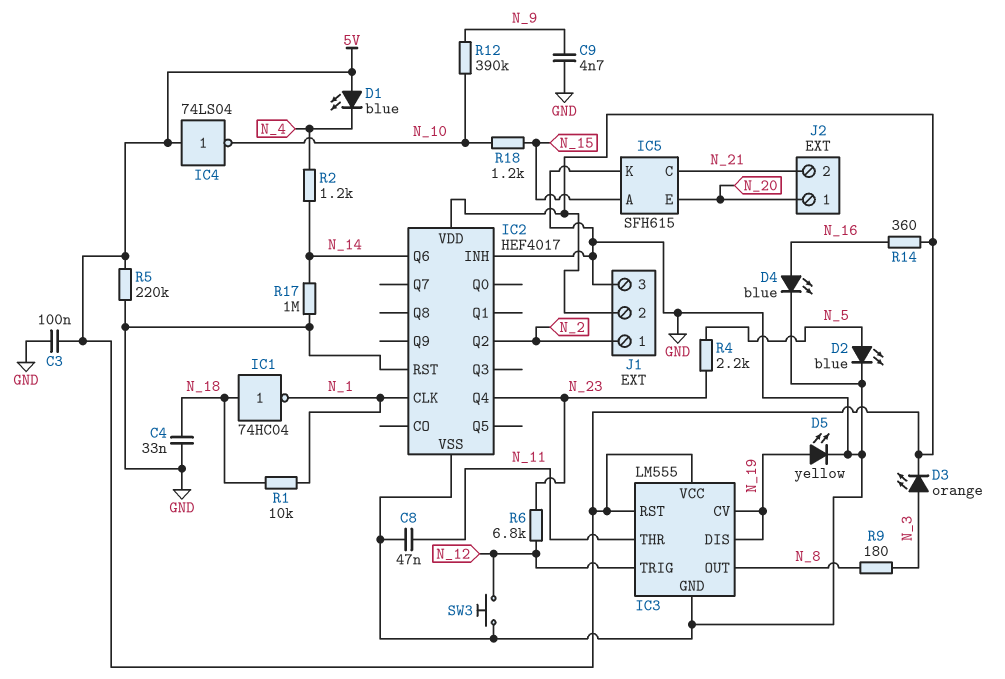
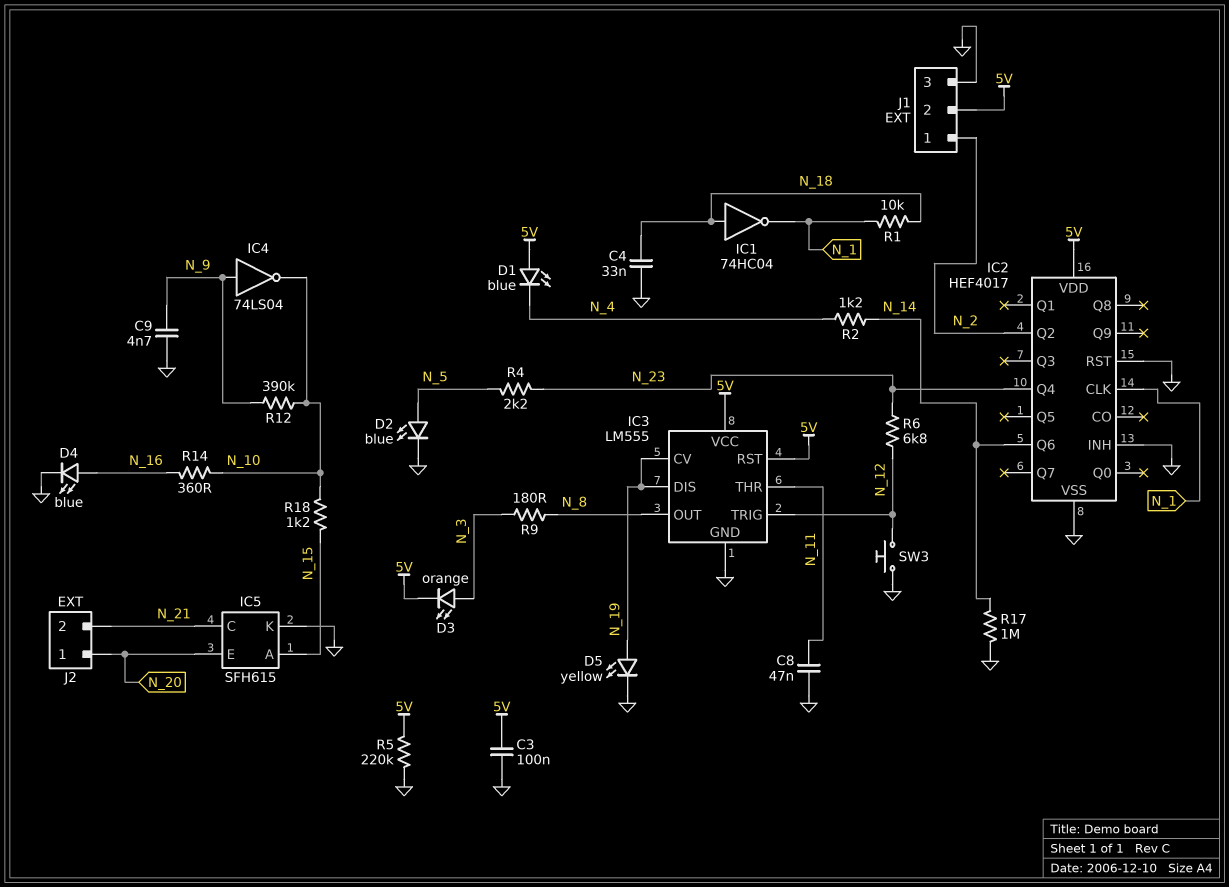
IC4: NOT 74LS04 (in 5V, out N_10) -> NOT 74LS04 (in N_9, out N_10)
R14: 360 (5V, N_16) -> 360 (N_10, N_16)

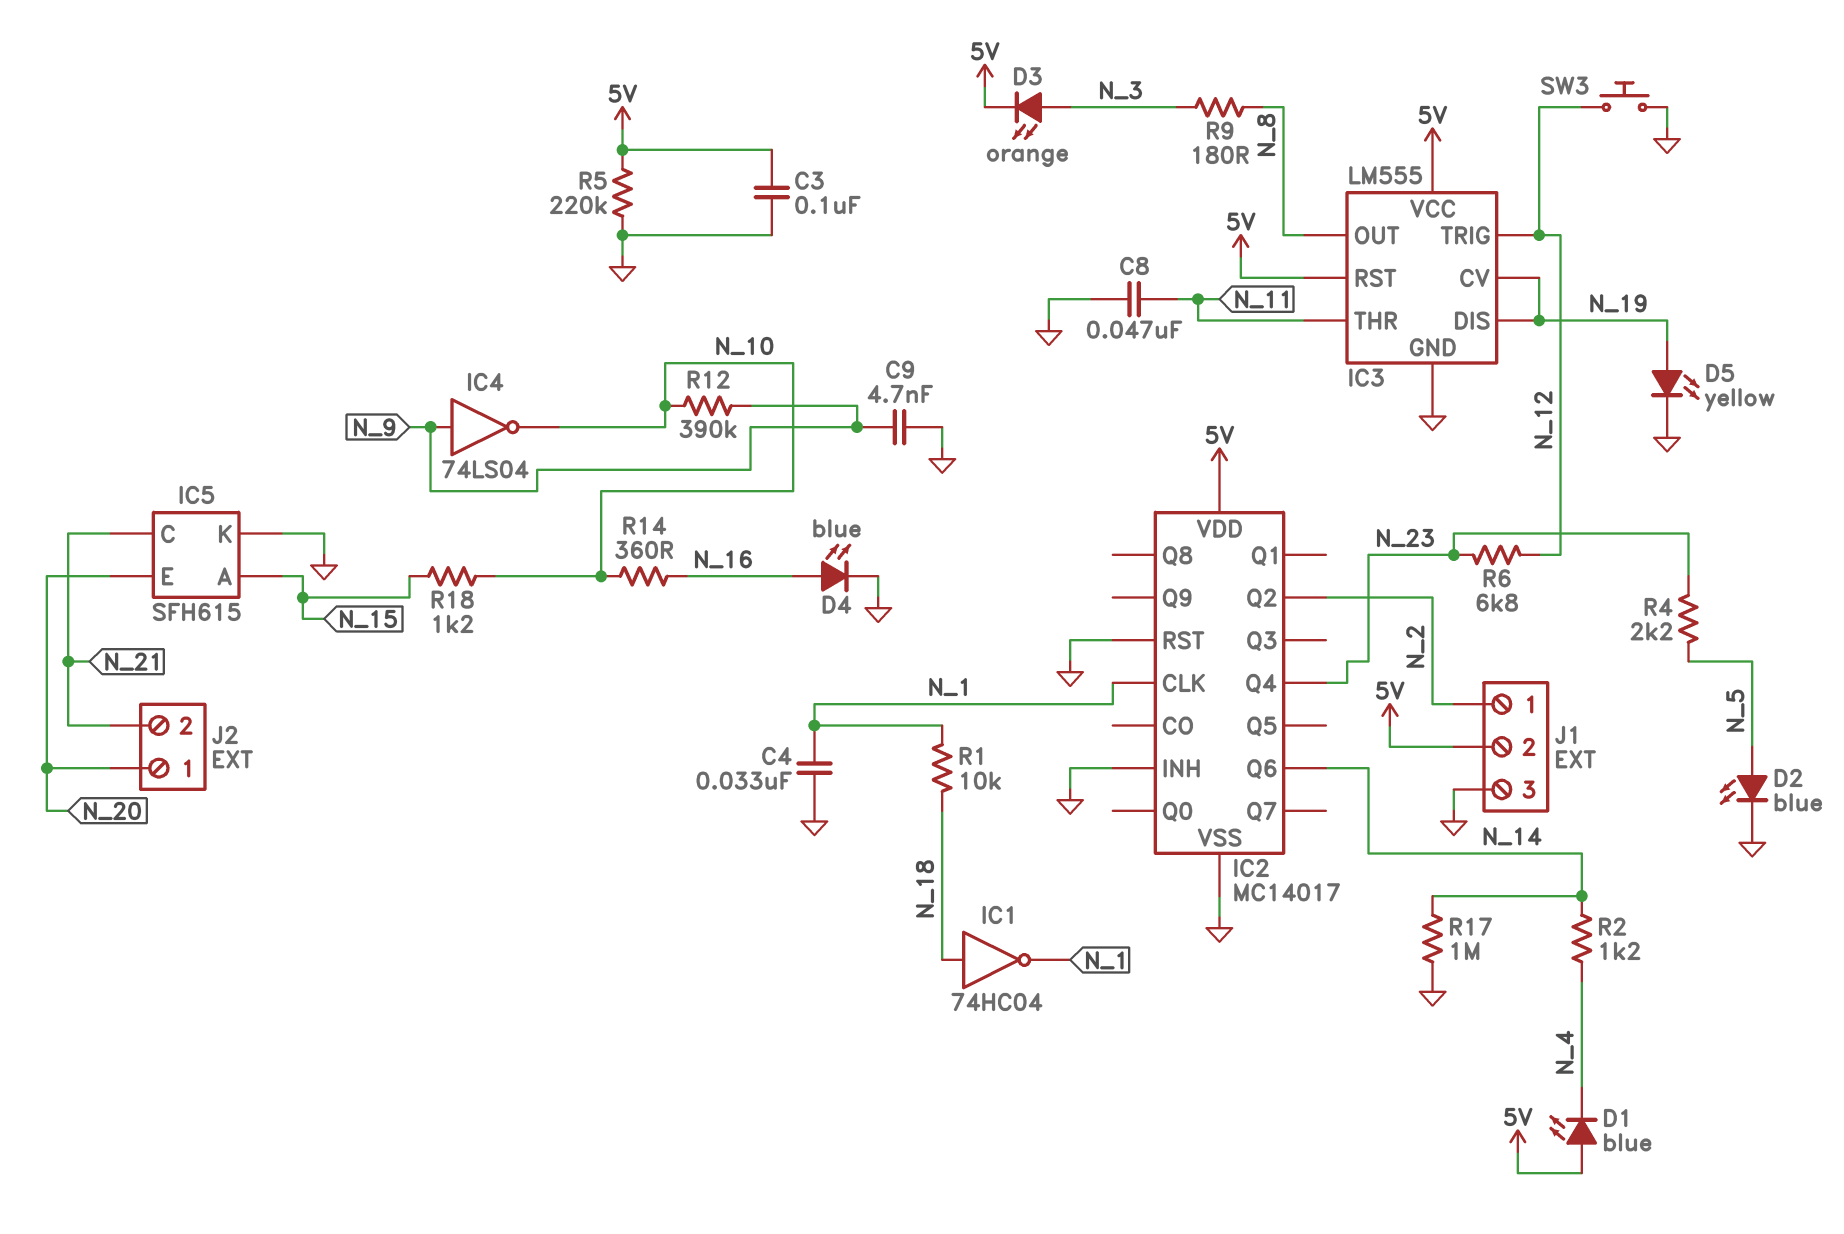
C4: 33nF (GND, N_18) -> 33nF (GND, N_1)
IC2: HEF4017 -> MC14017

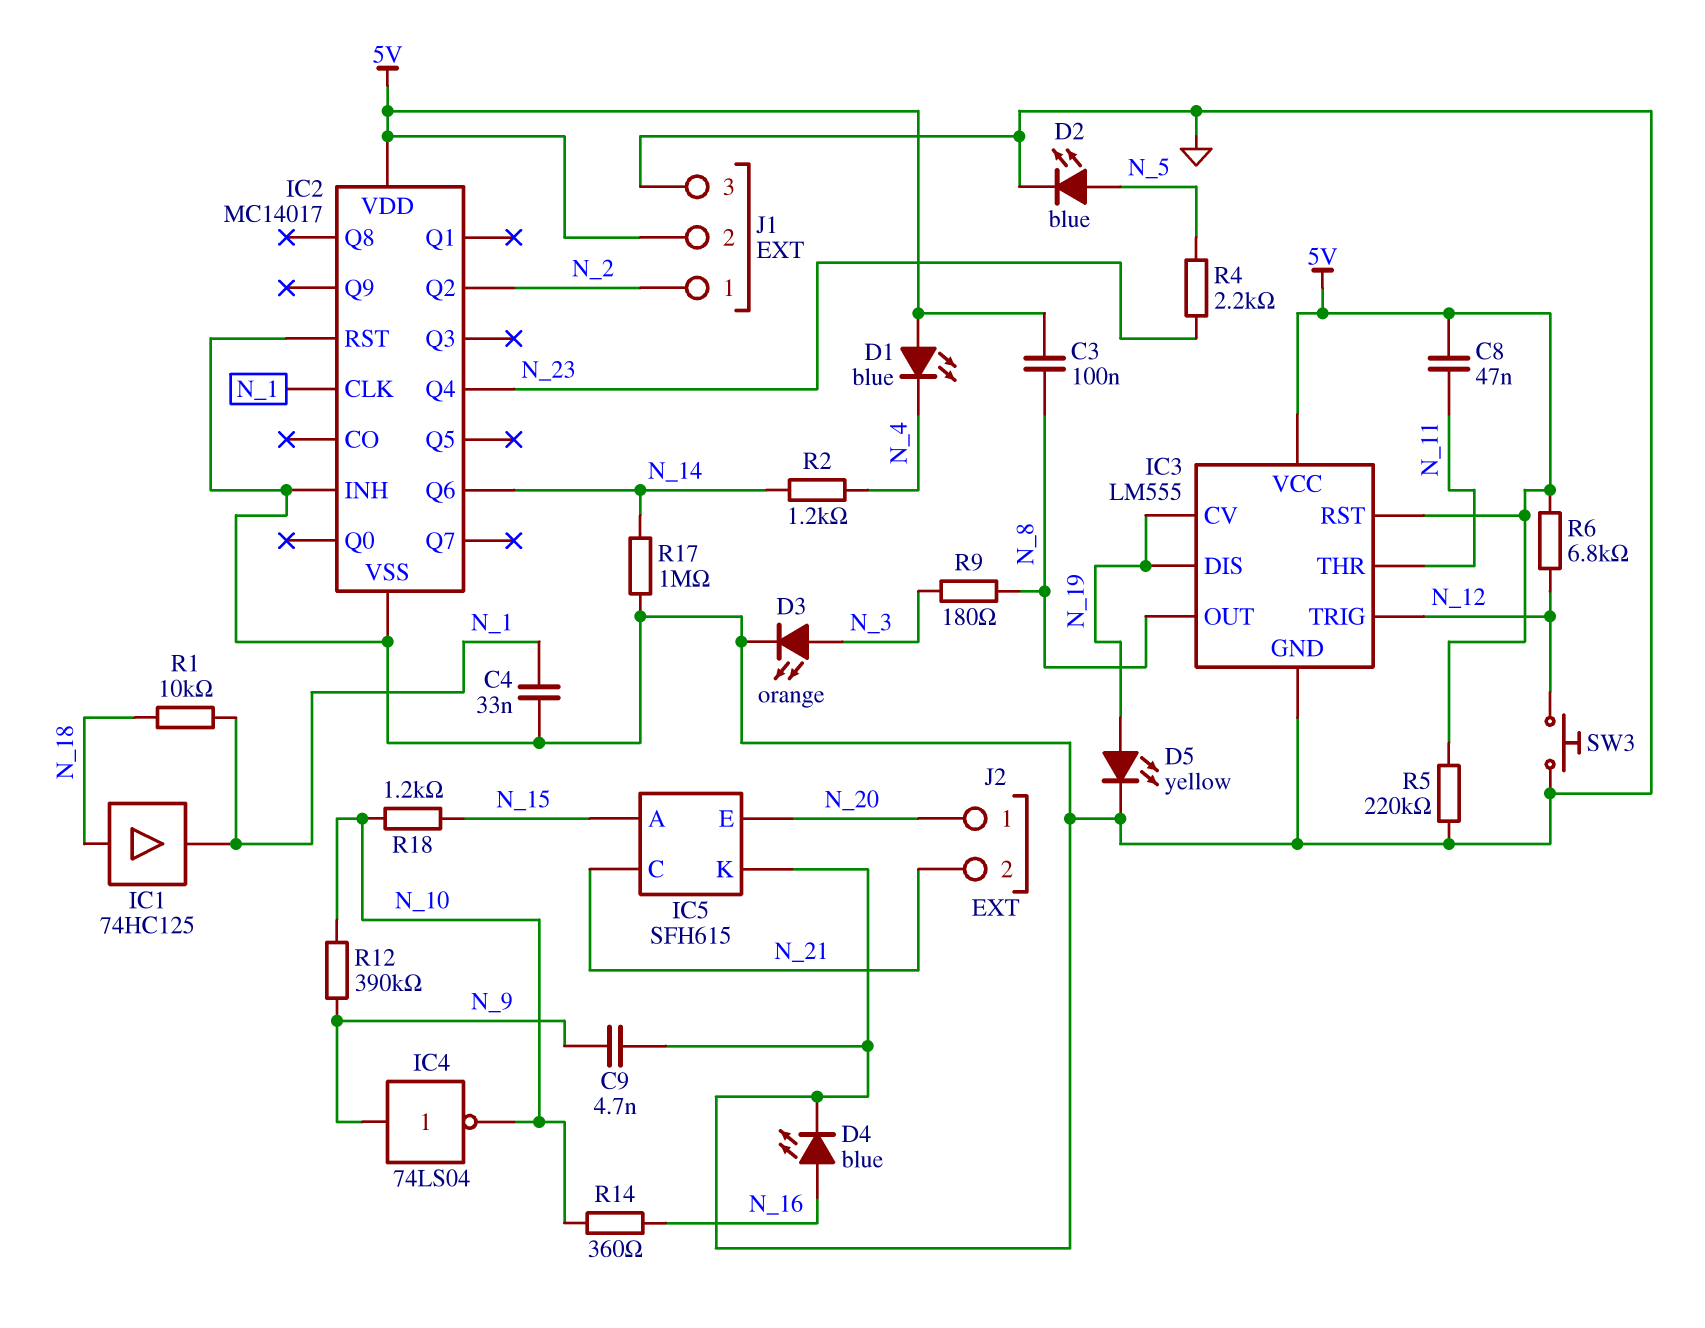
C3: 100nF (5V, GND) -> 100nF (5V, N_8)
C8: 47nF (GND, N_11) -> 47nF (5V, N_11)
D3: LED orange (A N_3, K 5V) -> LED orange (A N_3, K GND)
IC1: NOT 74HC04 (in N_18, out N_1) -> buffer 74HC125 (in N_18, out N_1)
R6: 6.8k (N_12, N_23) -> 6.8k (5V, N_12)

